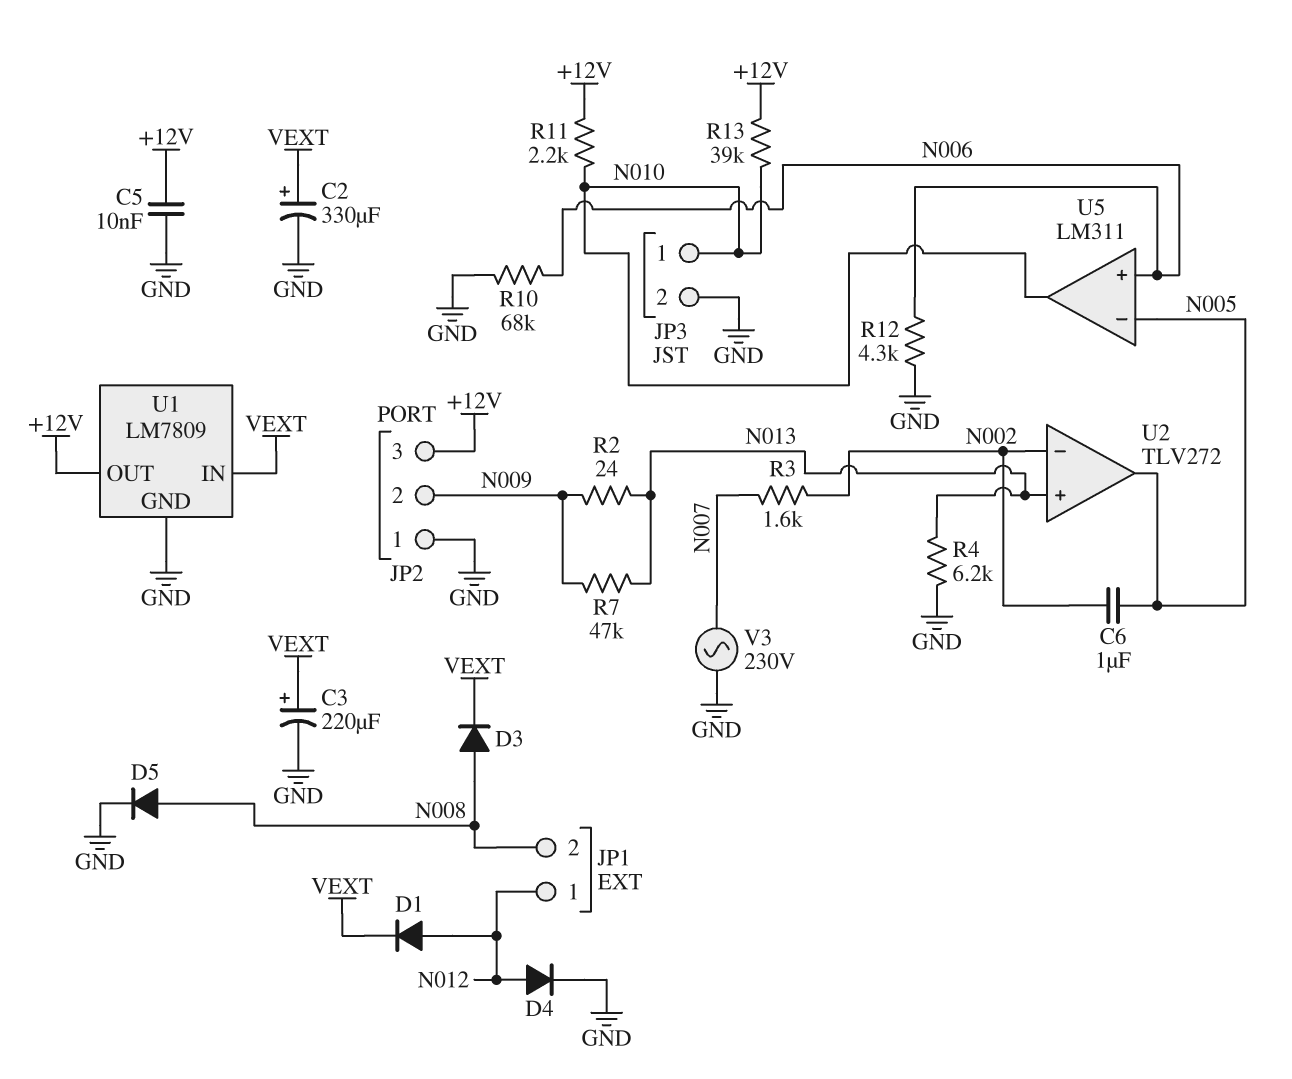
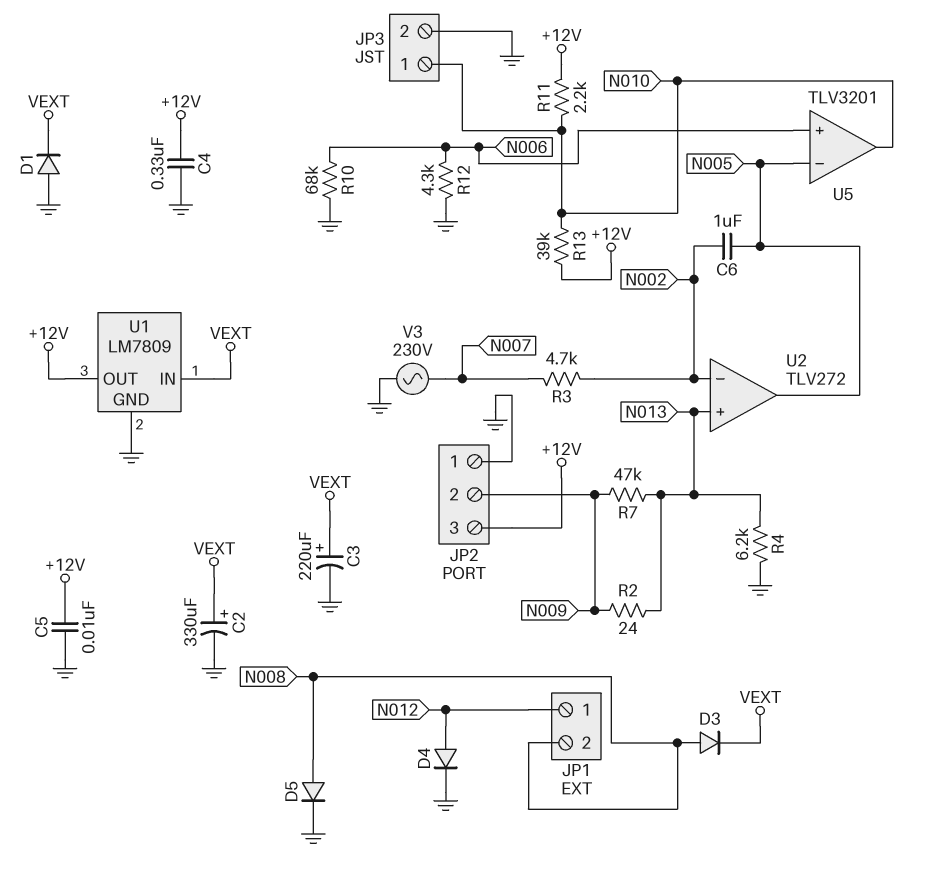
C4: none -> 330nF (+12V, GND)
D1: diode (A N012, K VEXT) -> diode (A GND, K VEXT)
R3: 1.6k (N002, N007) -> 4.7k (N002, N007)
U5: LM311 -> TLV3201

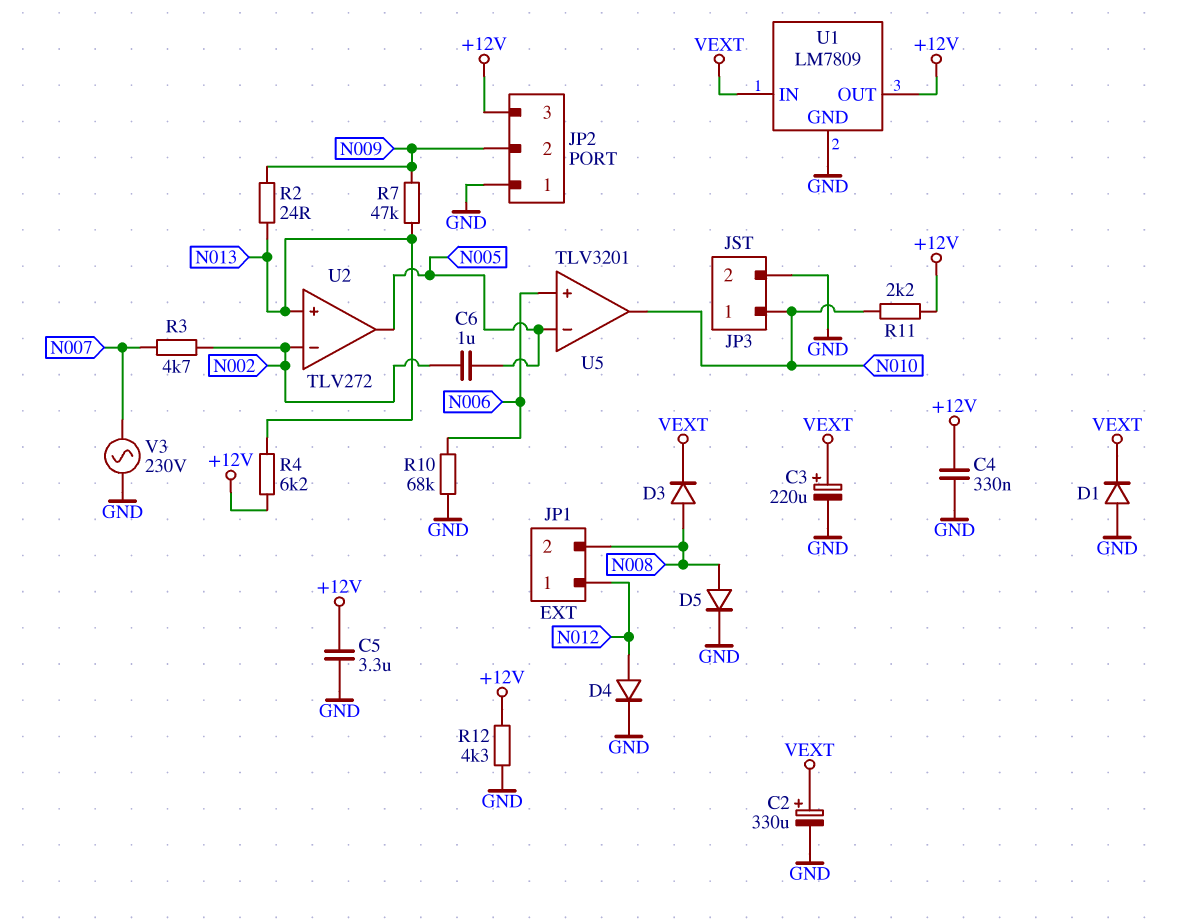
C5: 10nF (+12V, GND) -> 3.3uF (+12V, GND)
R4: 6.2k (GND, N013) -> 6.2k (+12V, N013)
R12: 4.3k (GND, N006) -> 4.3k (+12V, GND)
R13: 39k (+12V, N010) -> none

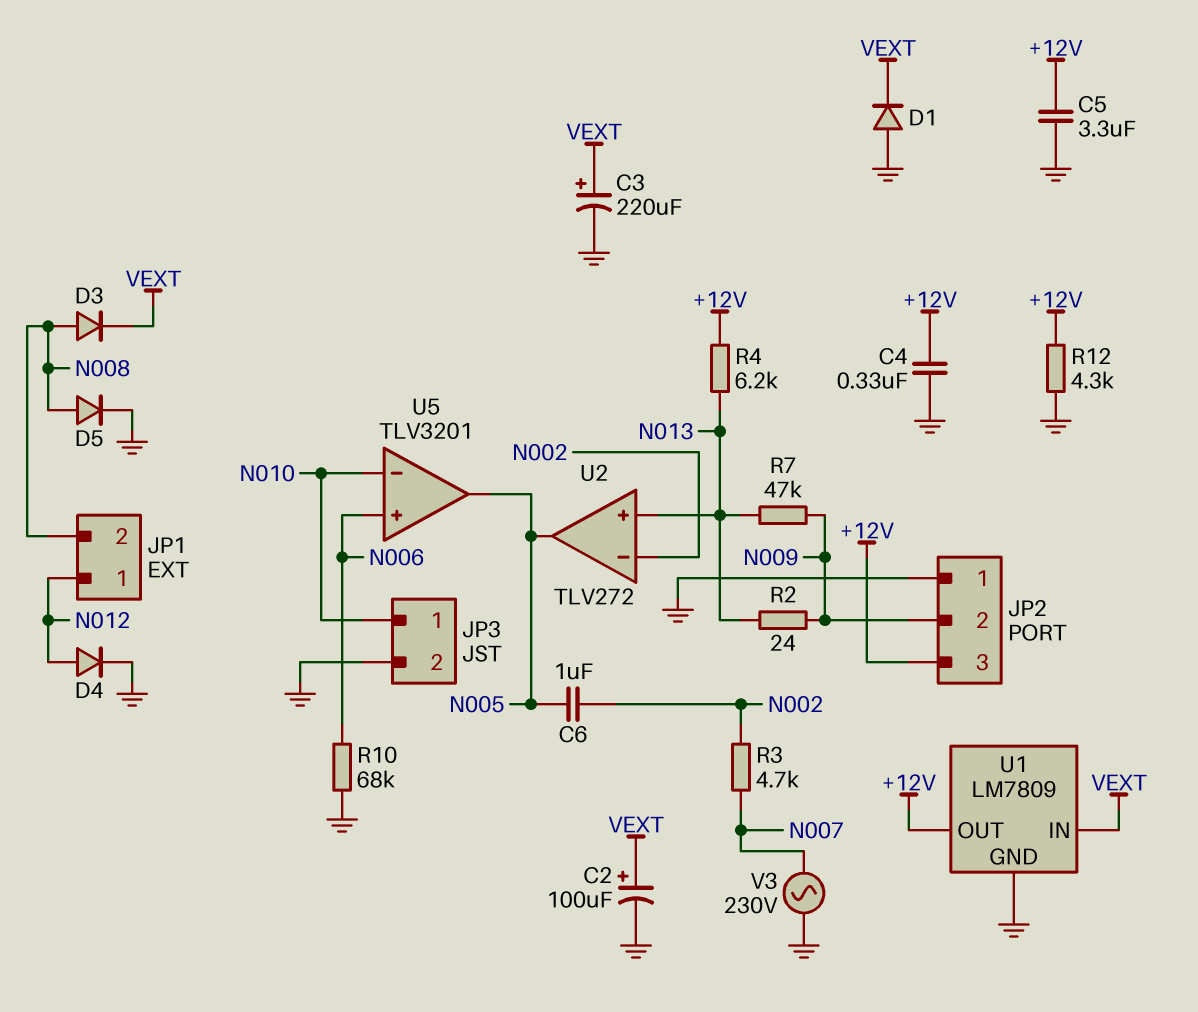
C2: 330uF (plus VEXT, minus GND) -> 100uF (plus VEXT, minus GND)
R11: 2.2k (+12V, N010) -> none
U5 pin in-: N005 -> N010
U5 pin out: N010 -> N005

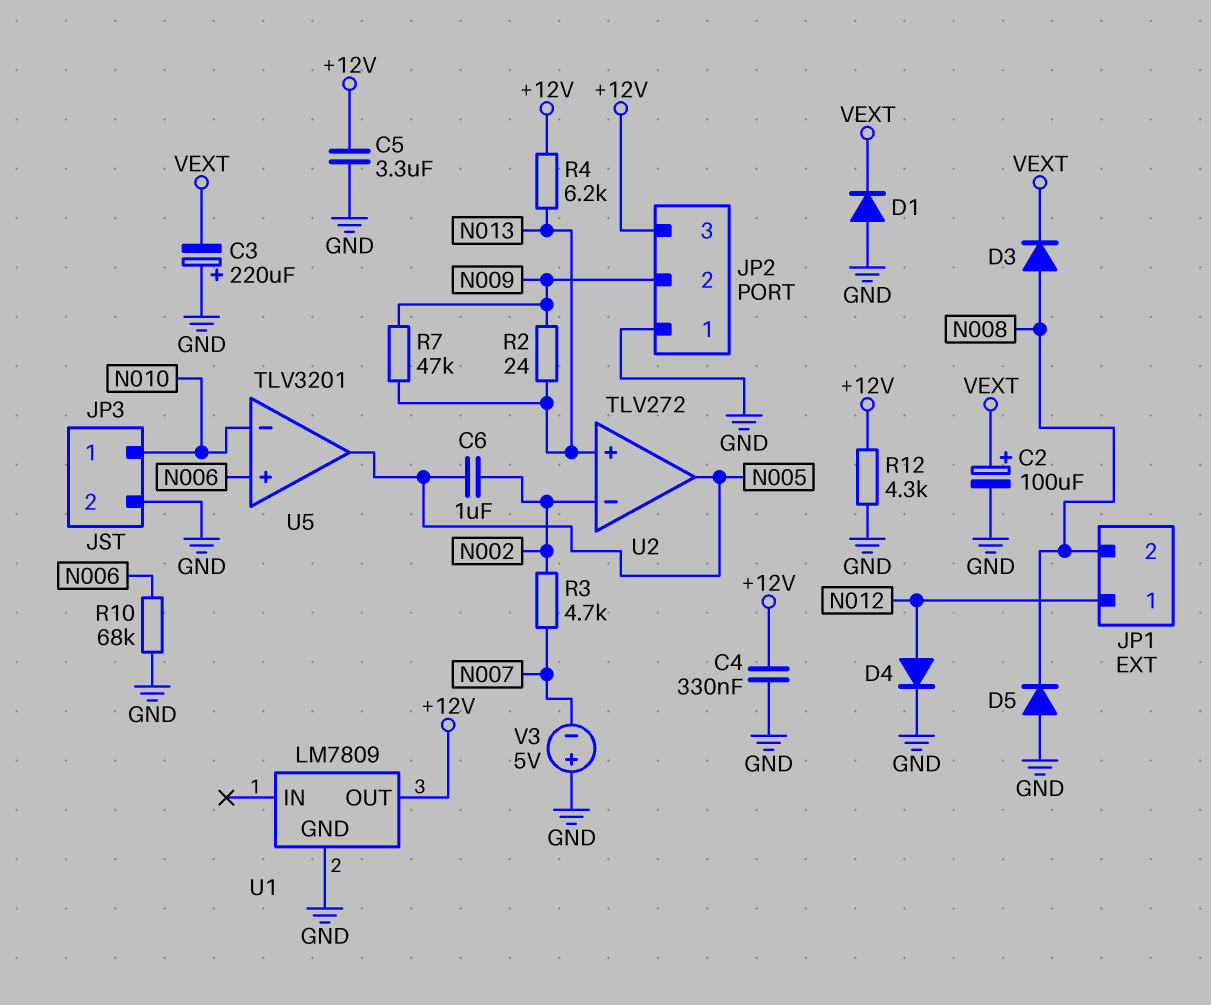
C3: 220uF (plus VEXT, minus GND) -> 220uF (plus GND, minus VEXT)
D5: diode (A N008, K GND) -> diode (A GND, K N008)
U1 pin IN: VEXT -> none
V3: AC 230V (GND, N007) -> 5V (plus GND, minus N007)

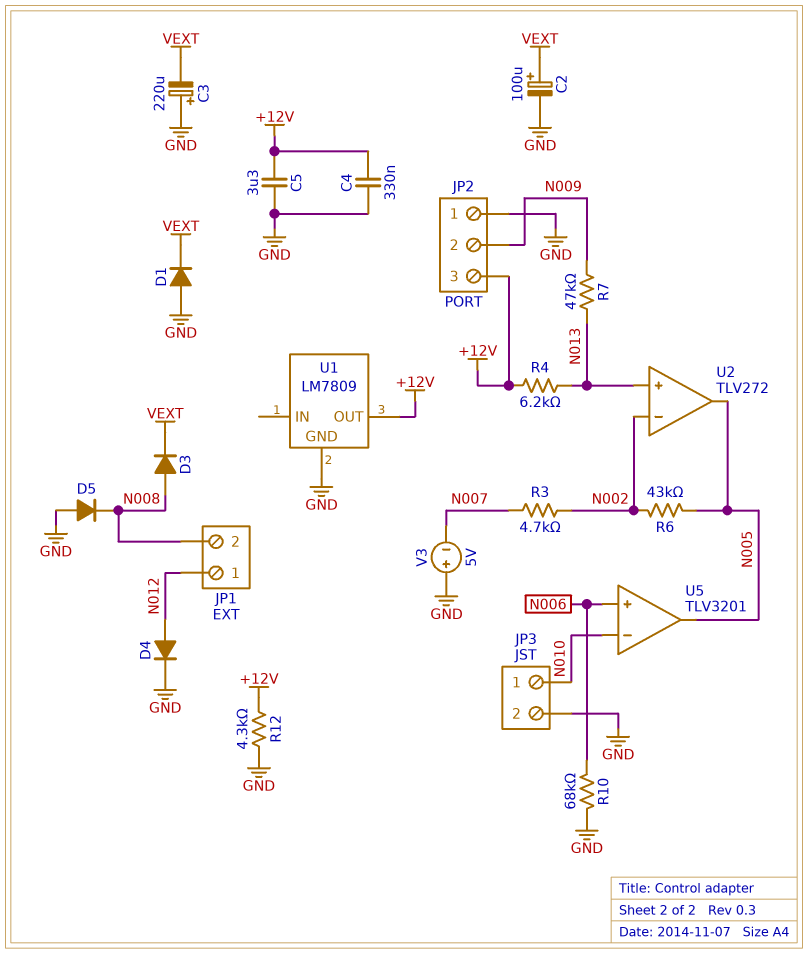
C6: 1uF (N002, N005) -> none
R2: 24 (N009, N013) -> none
R6: none -> 43k (N002, N005)

